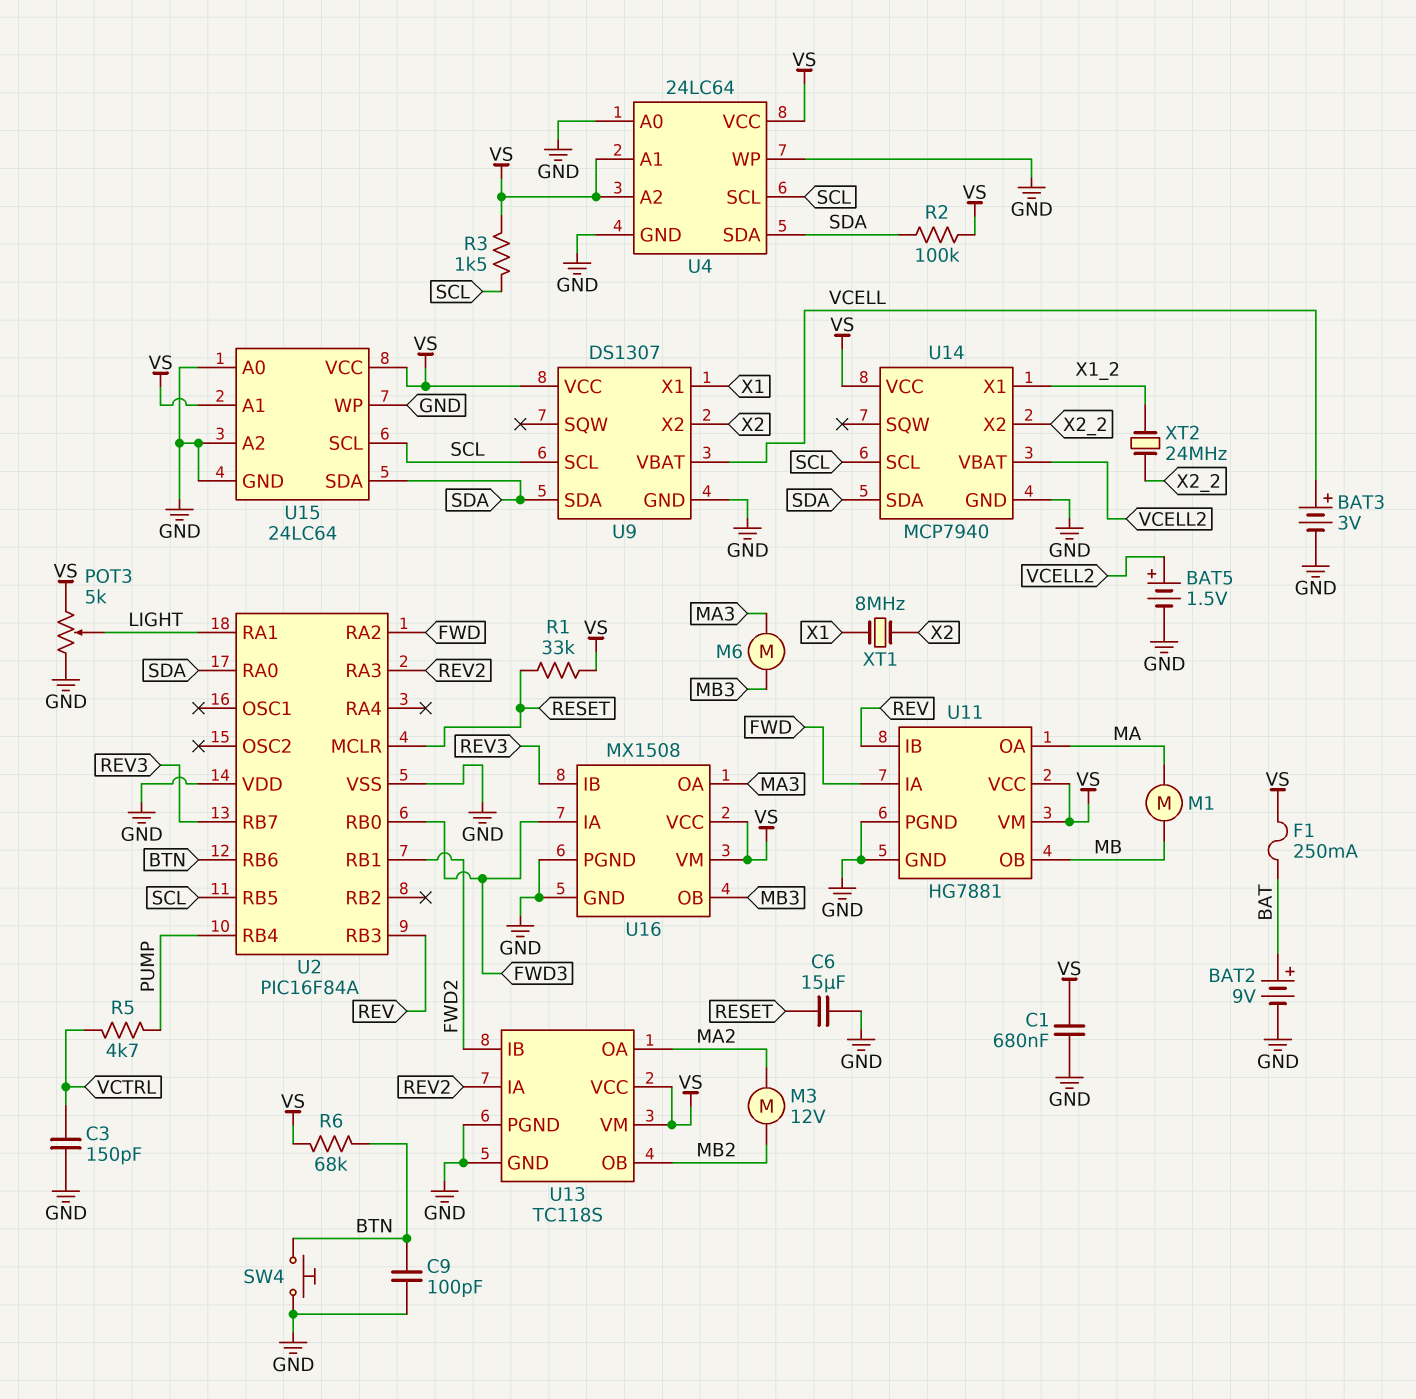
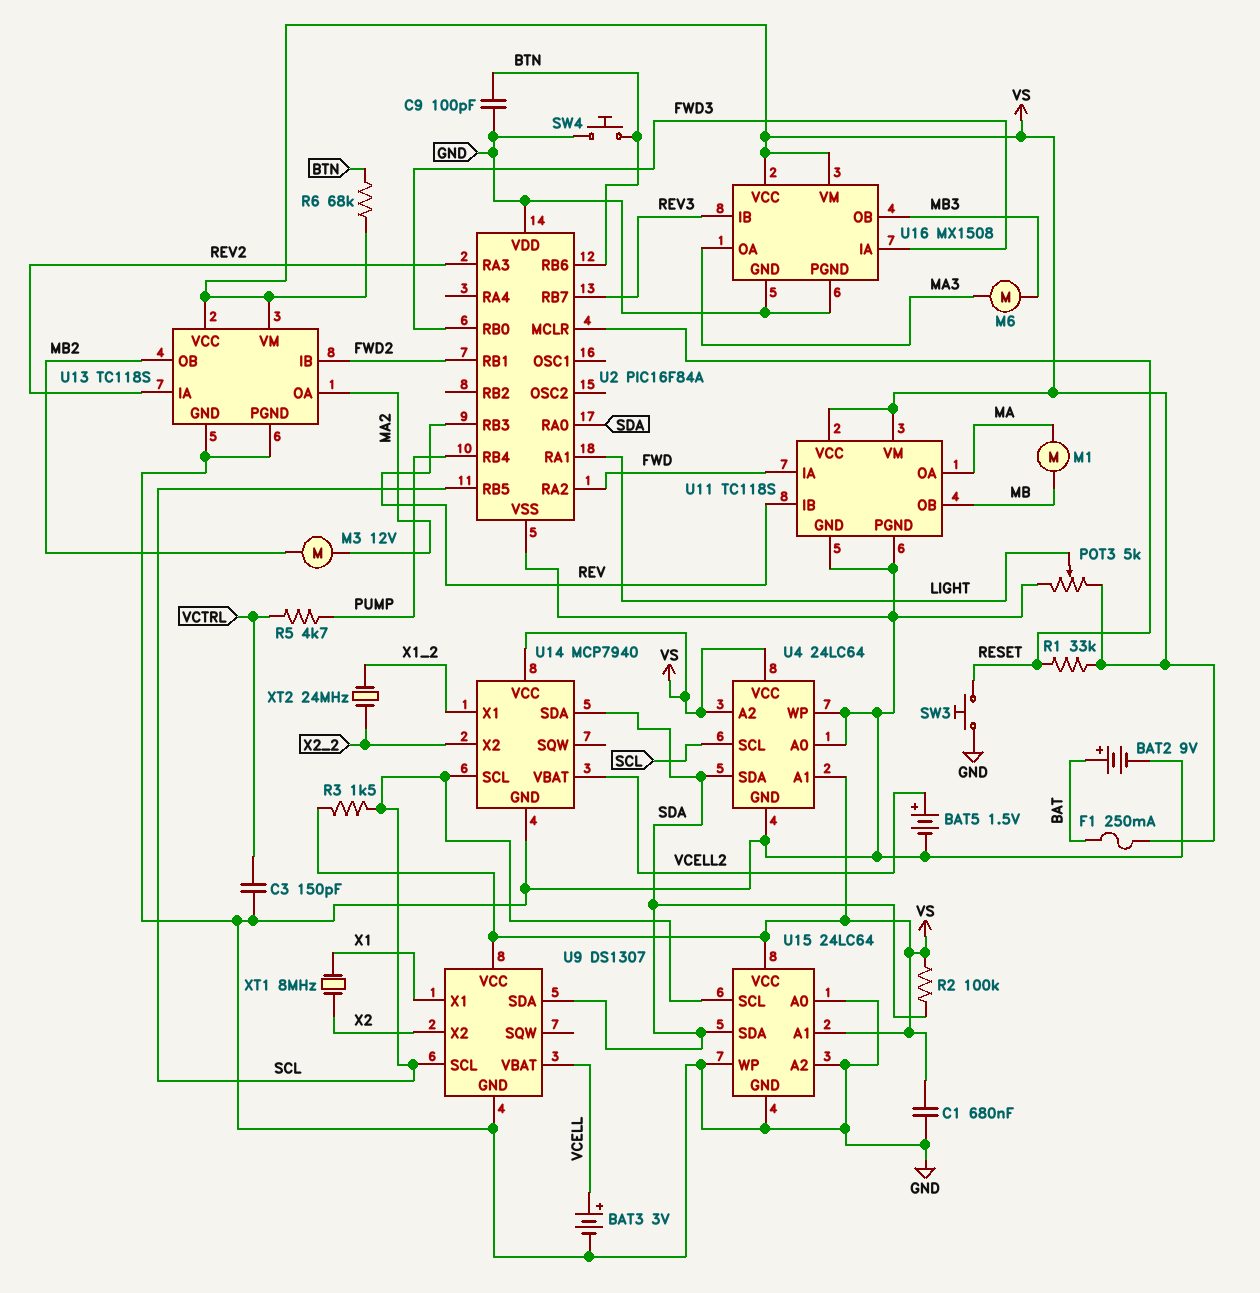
C6: 15uF (GND, RESET) -> none
SW3: none -> button (GND, RESET)
U11: HG7881 -> TC118S

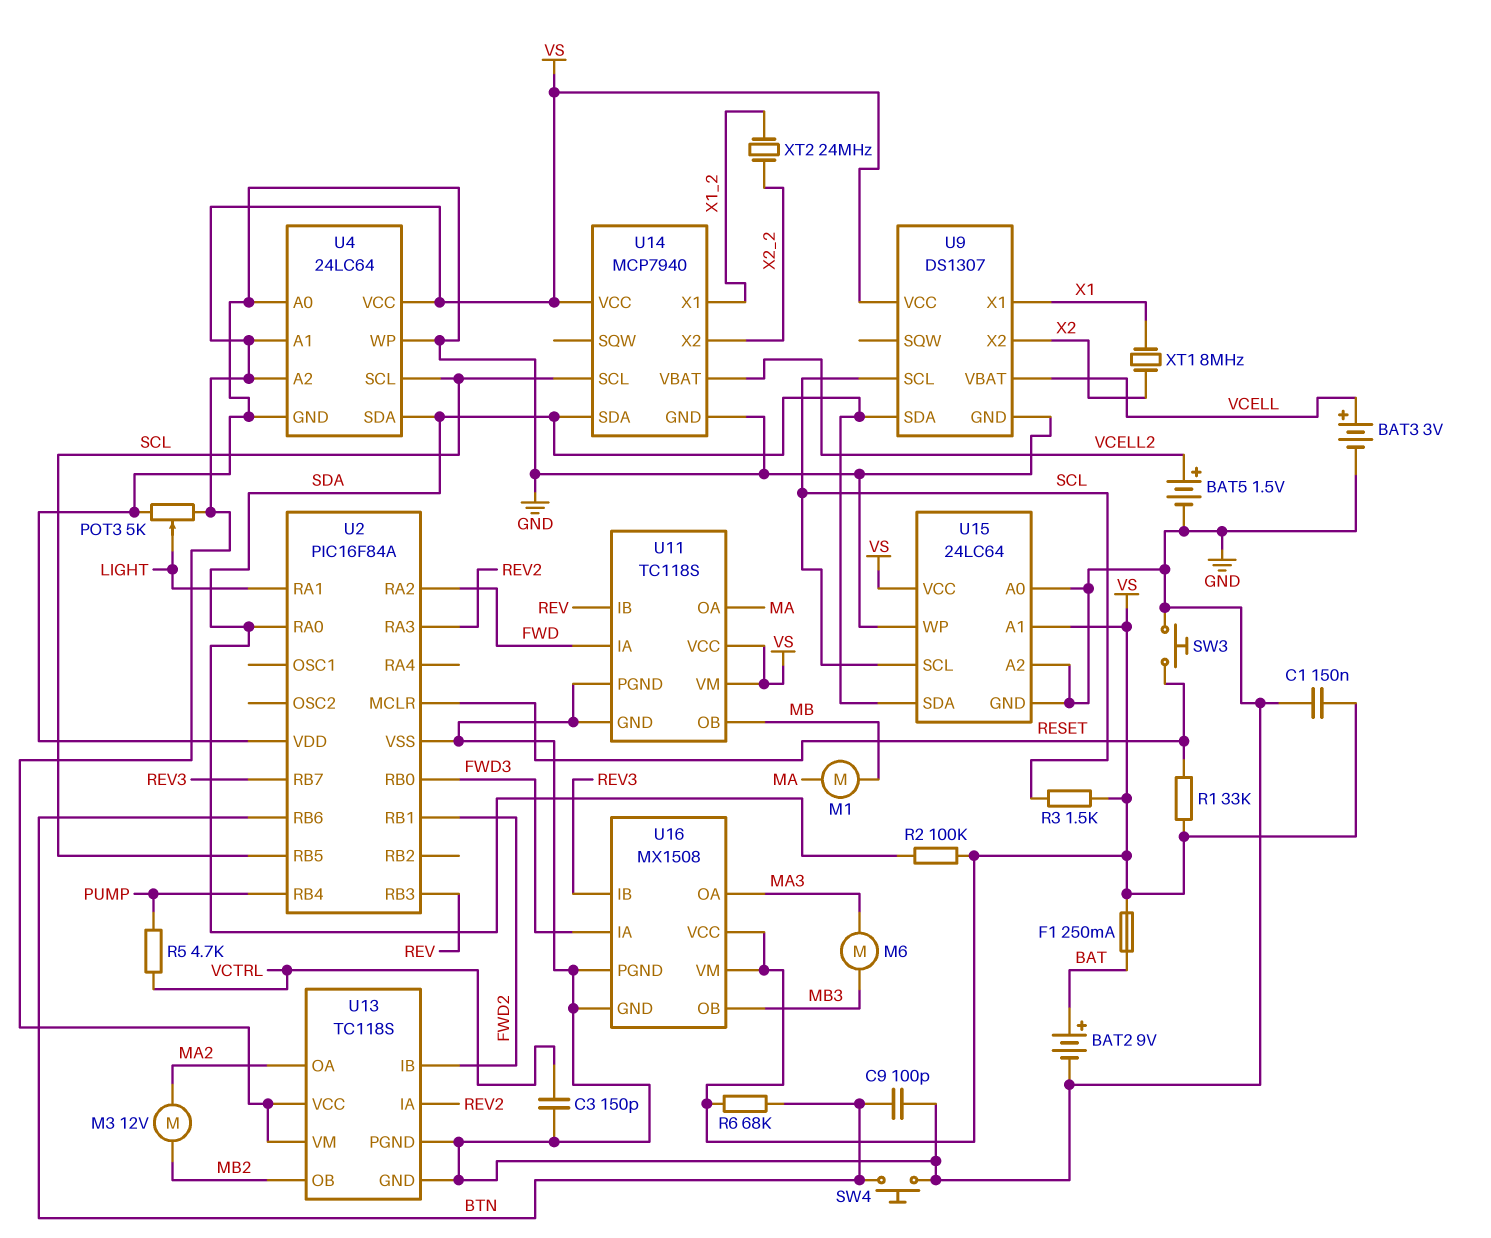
C1: 680nF (GND, VS) -> 150nF (GND, VS)

